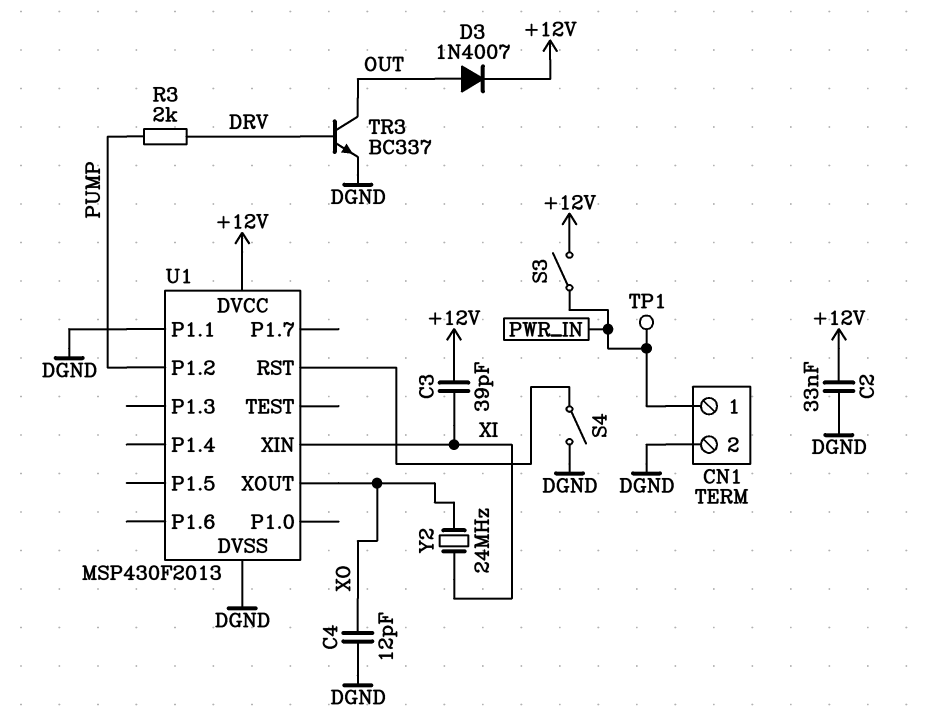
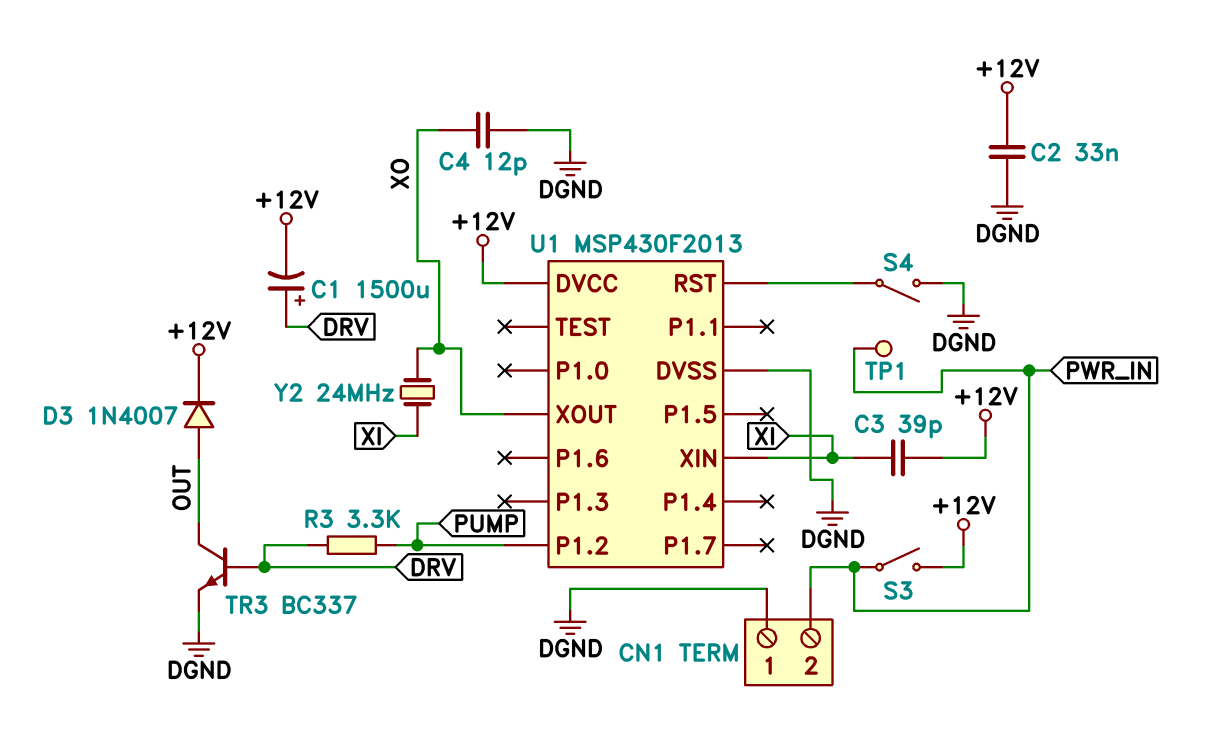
C1: none -> 1500uF (plus DRV, minus +12V)
CN1 pin 1: PWR_IN -> DGND
CN1 pin 2: DGND -> PWR_IN
R3: 2k (DRV, PUMP) -> 3.3k (DRV, PUMP)
U1 pin P1.1: DGND -> none

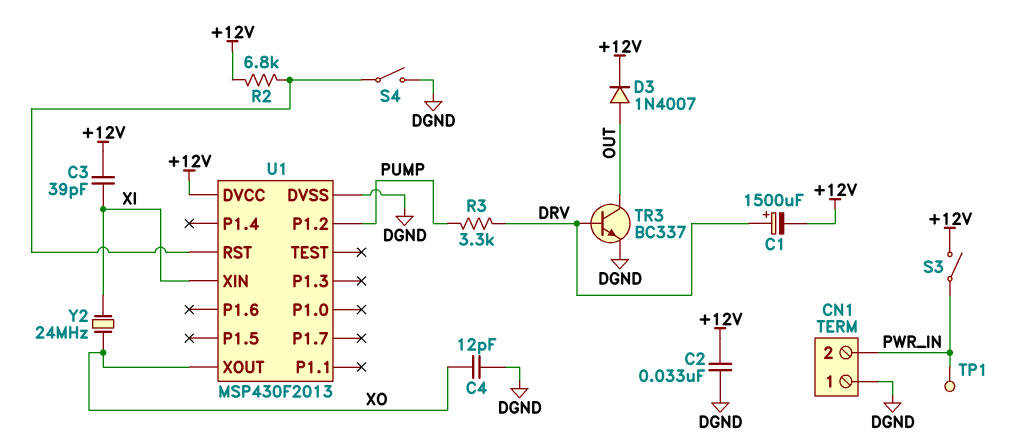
R2: none -> 6.8k (+12V, U1/RST)

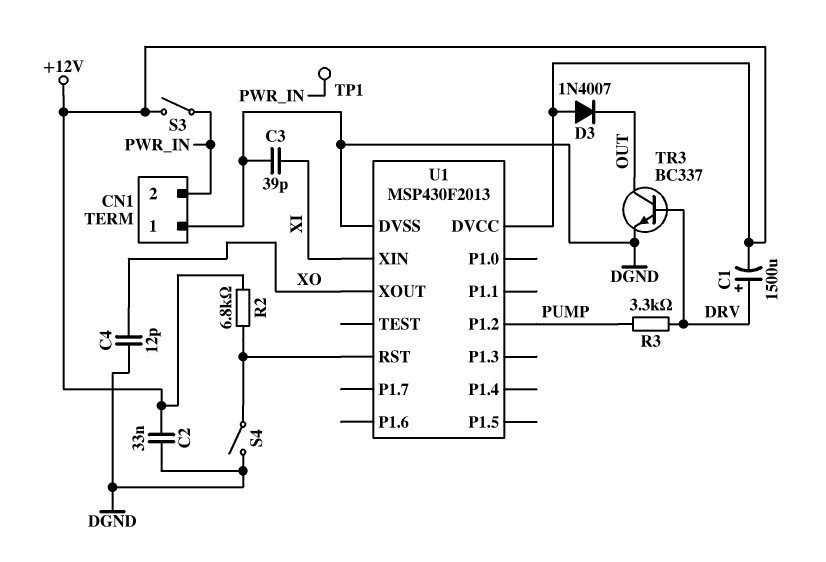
C3: 39pF (+12V, XI) -> 39pF (DGND, XI)
D3: diode 1N4007 (A OUT, K +12V) -> diode 1N4007 (A +12V, K OUT)
Y2: 24MHz (XI, XO) -> none

